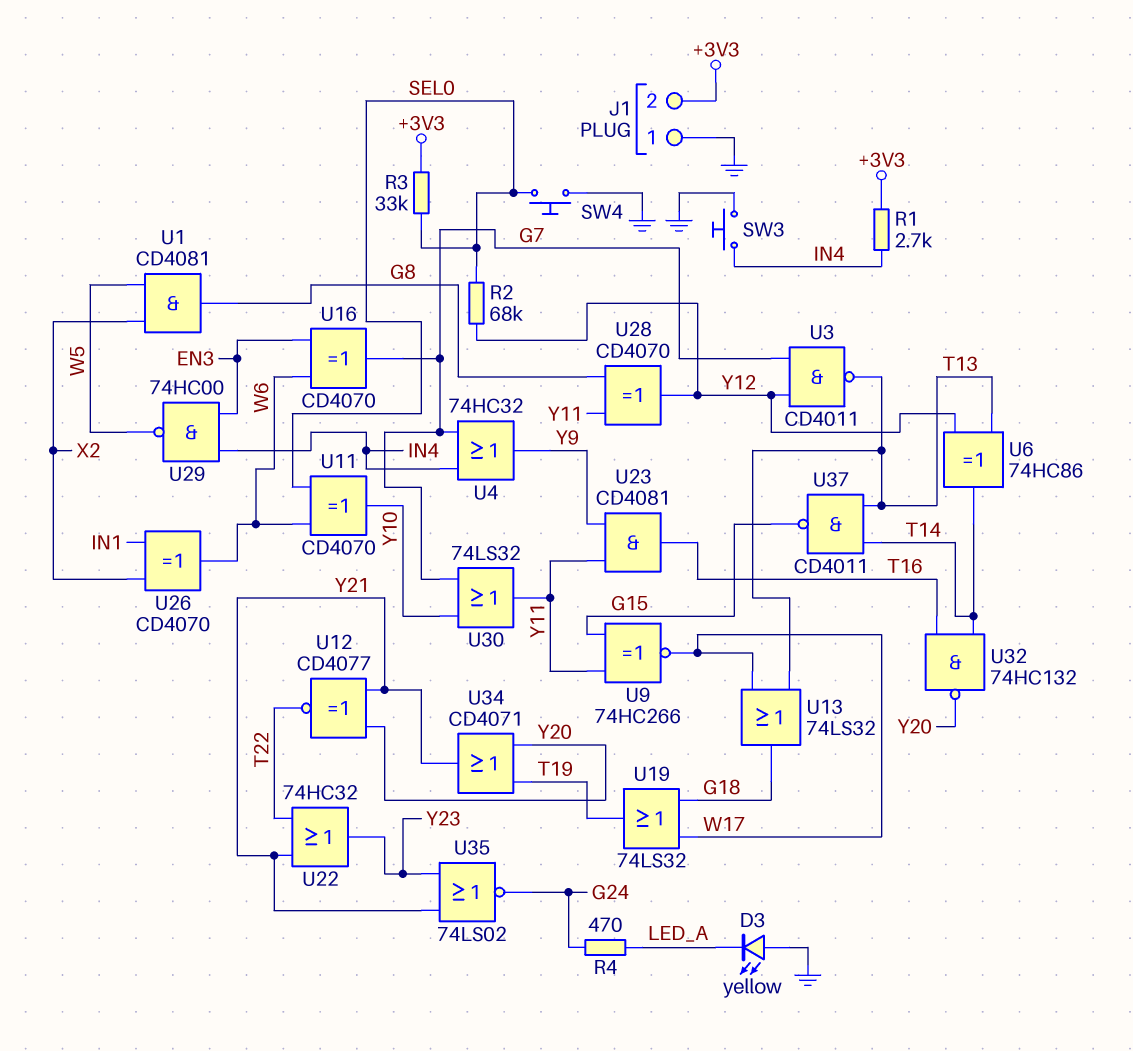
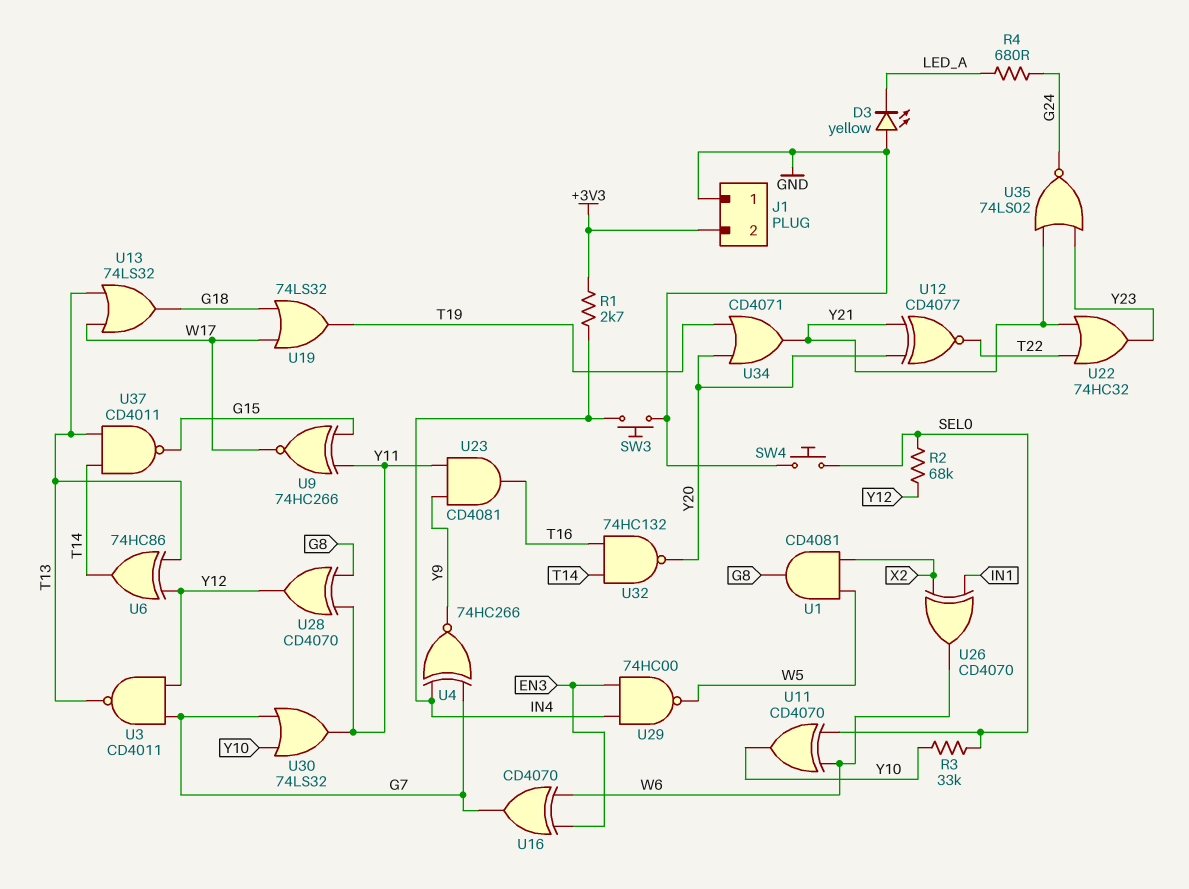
R3: 33k (+3V3, SEL0) -> 33k (SEL0, Y10)
R4: 470 (G24, LED_A) -> 680 (G24, LED_A)
U4: OR 74HC32 (in G7, in IN4, out Y9) -> XNOR 74HC266 (in G7, in IN4, out Y9)

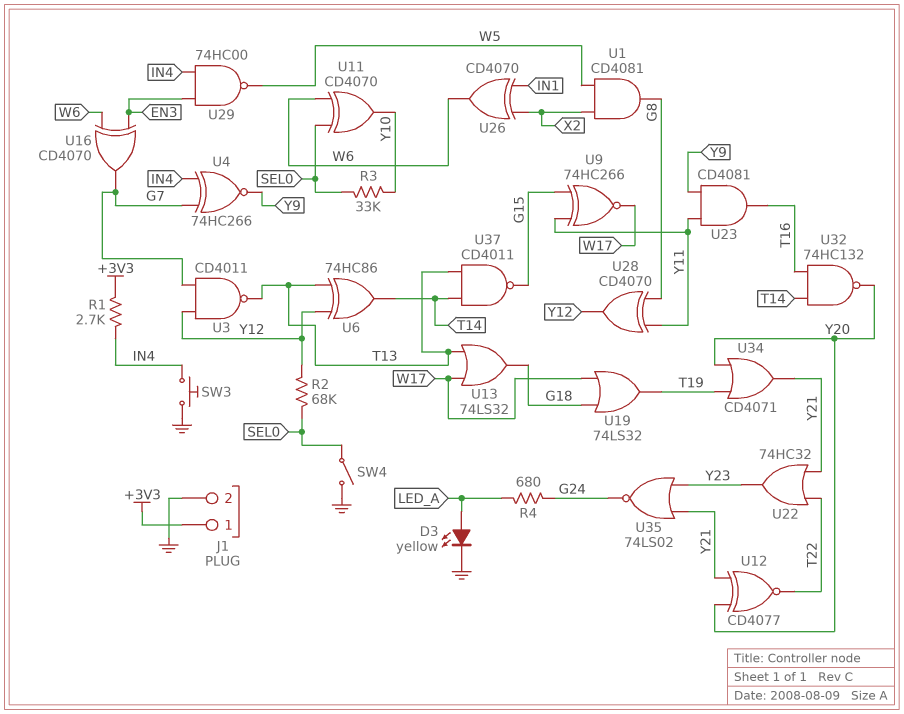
D3: LED yellow (A GND, K LED_A) -> LED yellow (A LED_A, K GND)
J1 pin 1: GND -> +3V3
J1 pin 2: +3V3 -> GND
SW4: button (GND, SEL0) -> switch (GND, SEL0)
U30: OR 74LS32 (in G7, in Y10, out Y11) -> none

